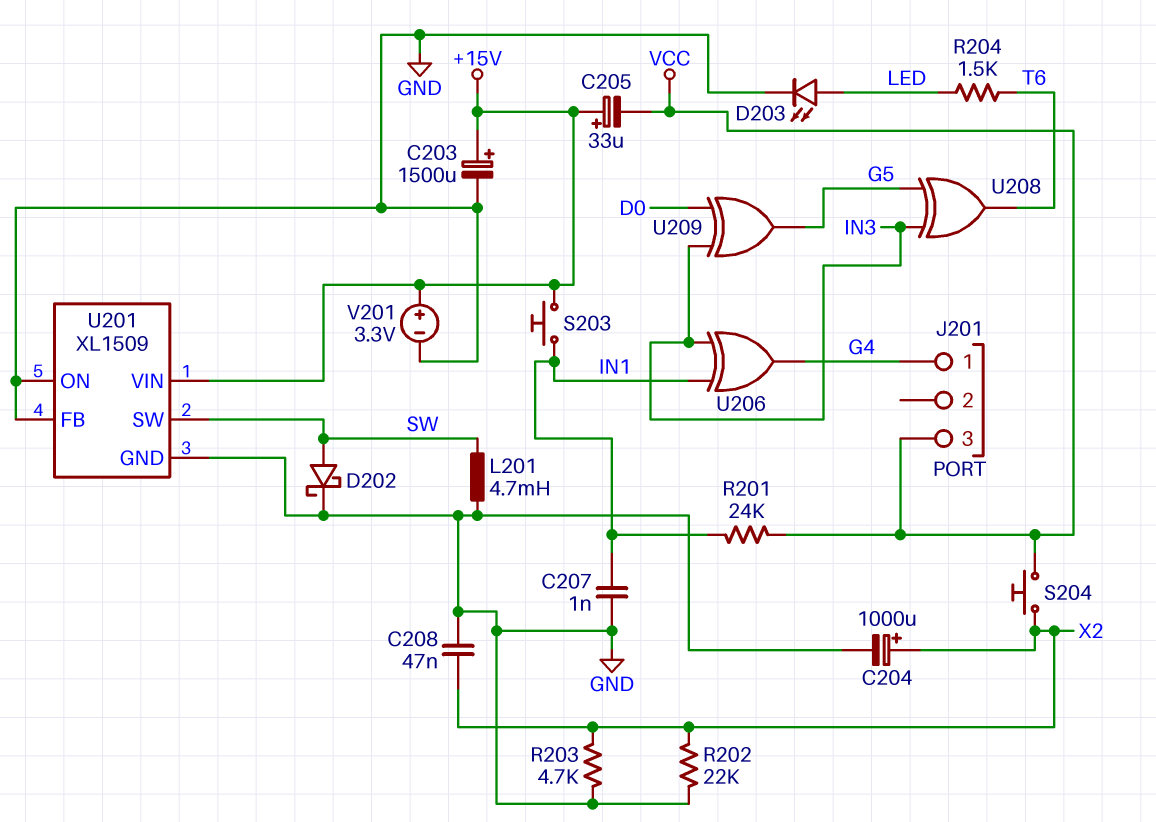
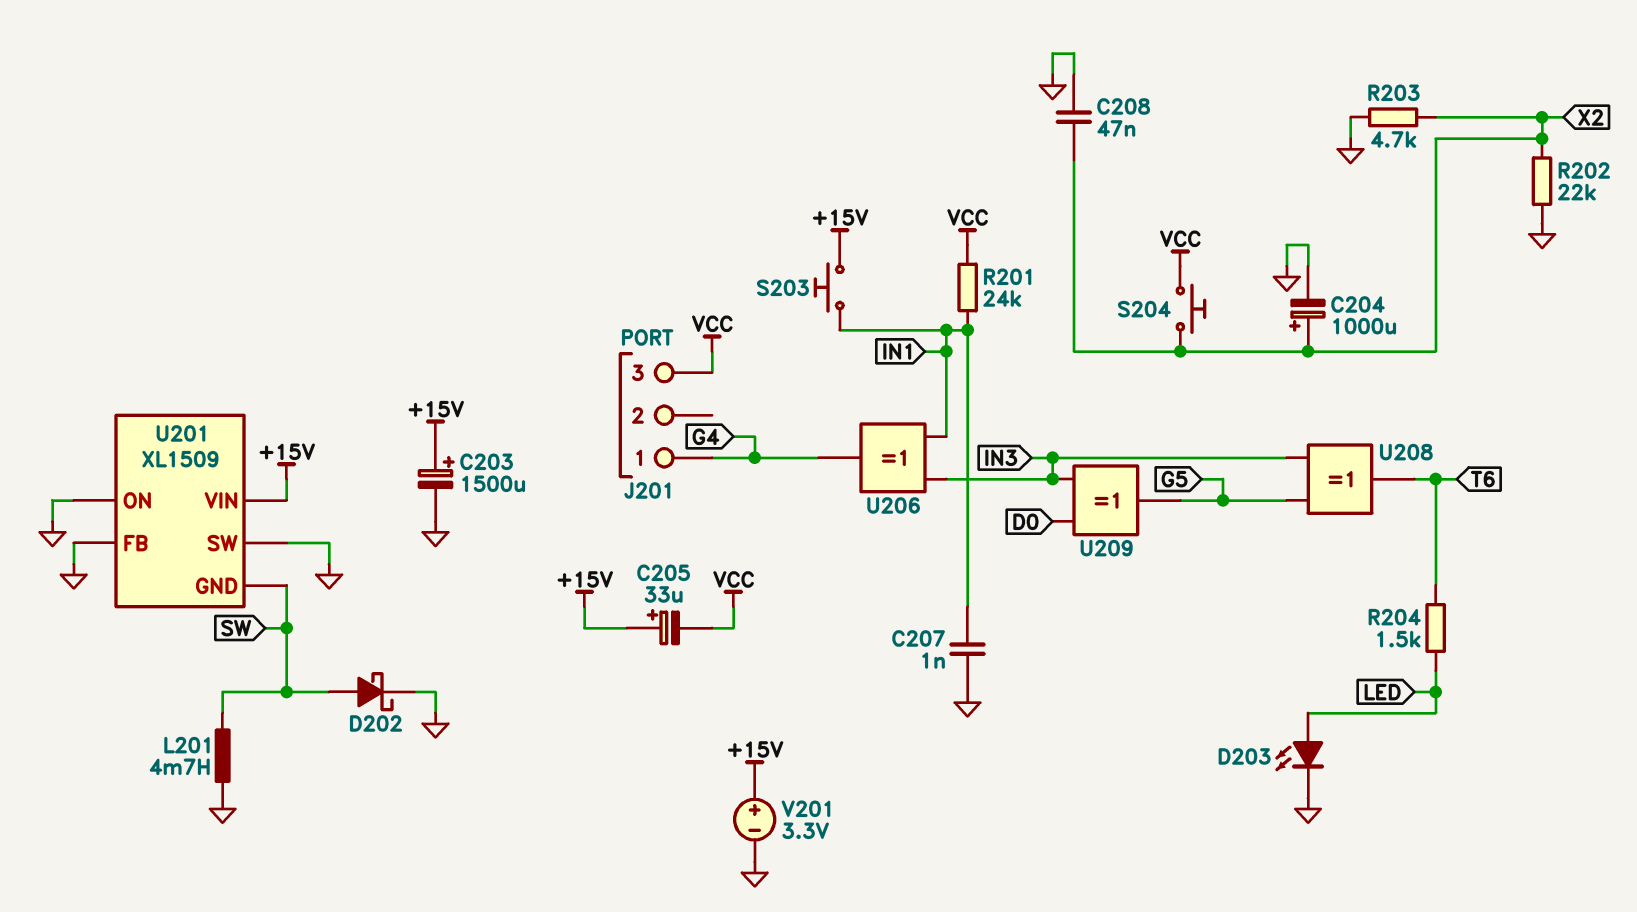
U201 pin GND: GND -> SW
U201 pin SW: SW -> GND

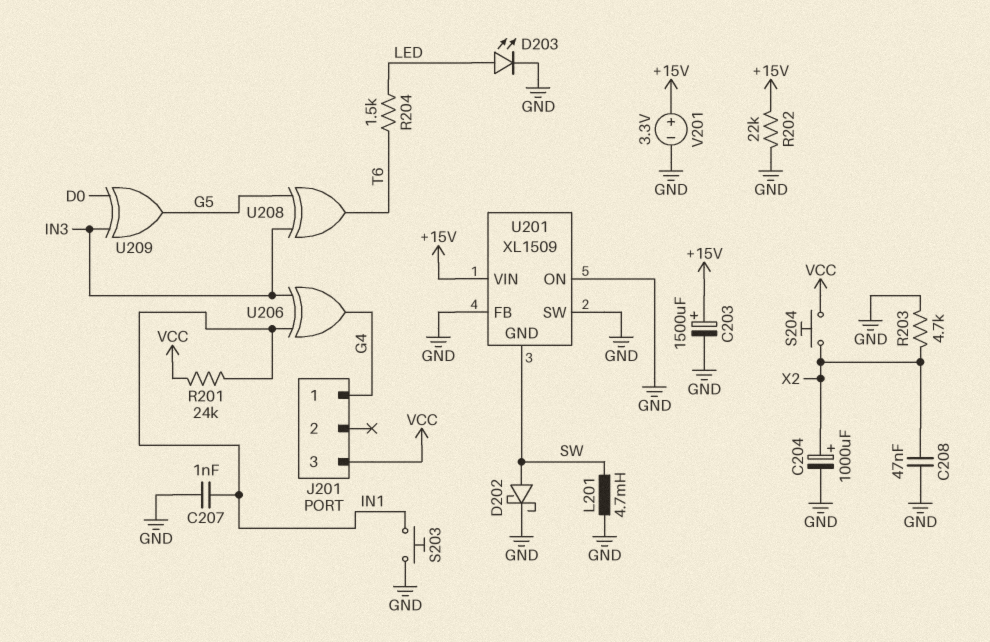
C205: 33uF (plus +15V, minus VCC) -> none
R202: 22k (GND, X2) -> 22k (+15V, GND)
S203: button (+15V, IN1) -> button (GND, IN1)

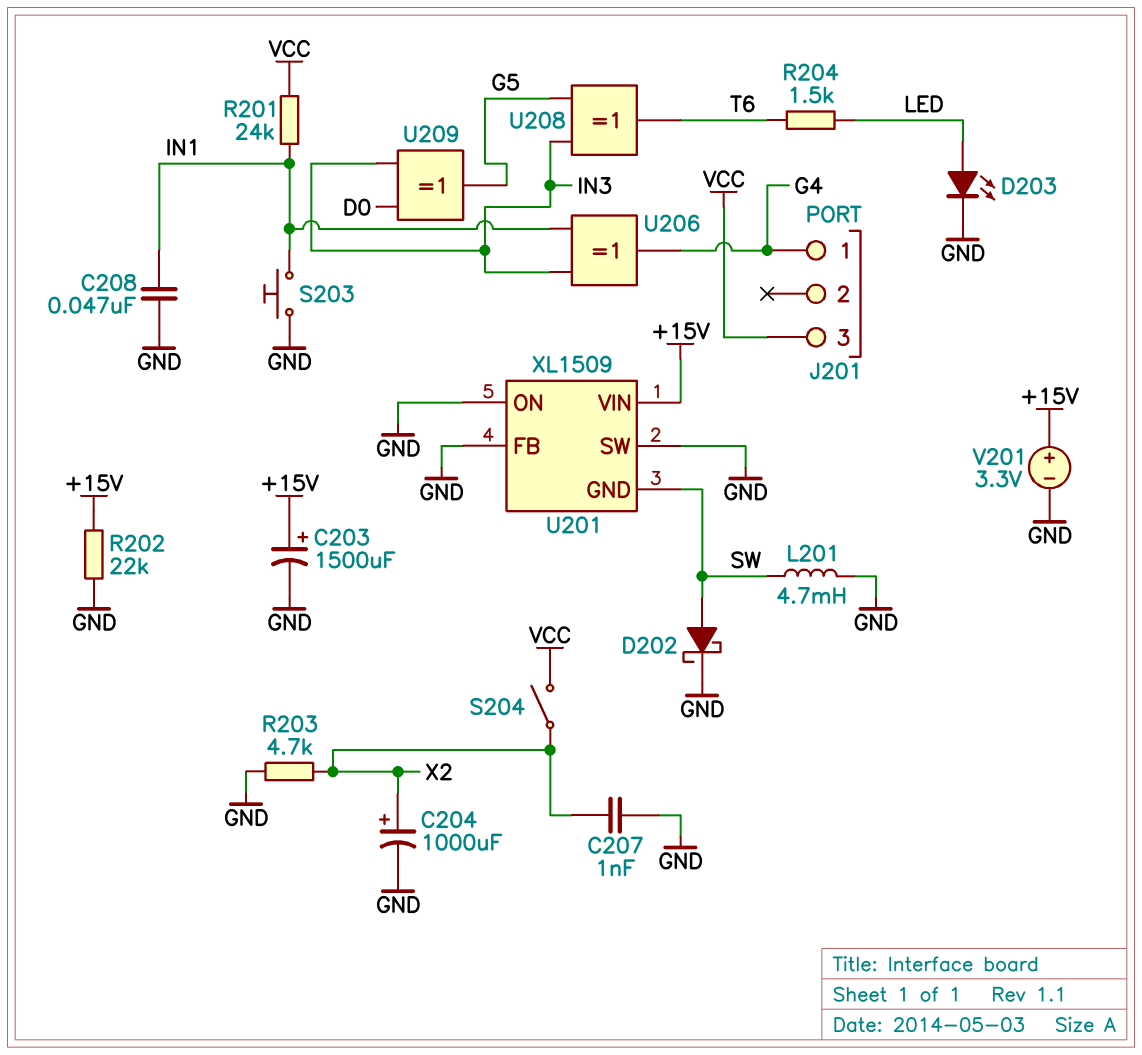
C207: 1nF (GND, IN1) -> 1nF (GND, X2)
C208: 47nF (GND, X2) -> 47nF (GND, IN1)
S204: button (VCC, X2) -> switch (VCC, X2)

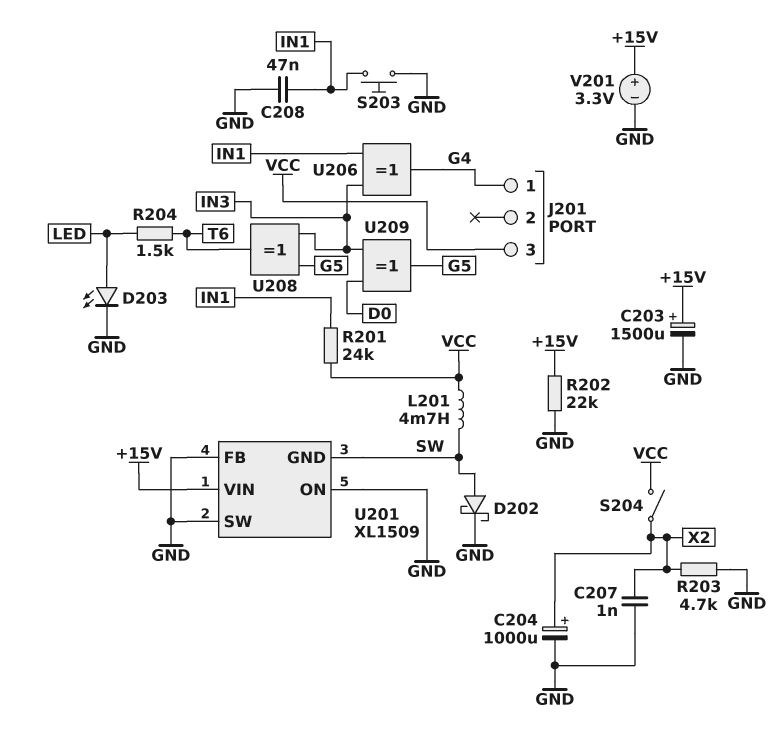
L201: 4.7mH (GND, SW) -> 4.7mH (SW, VCC)

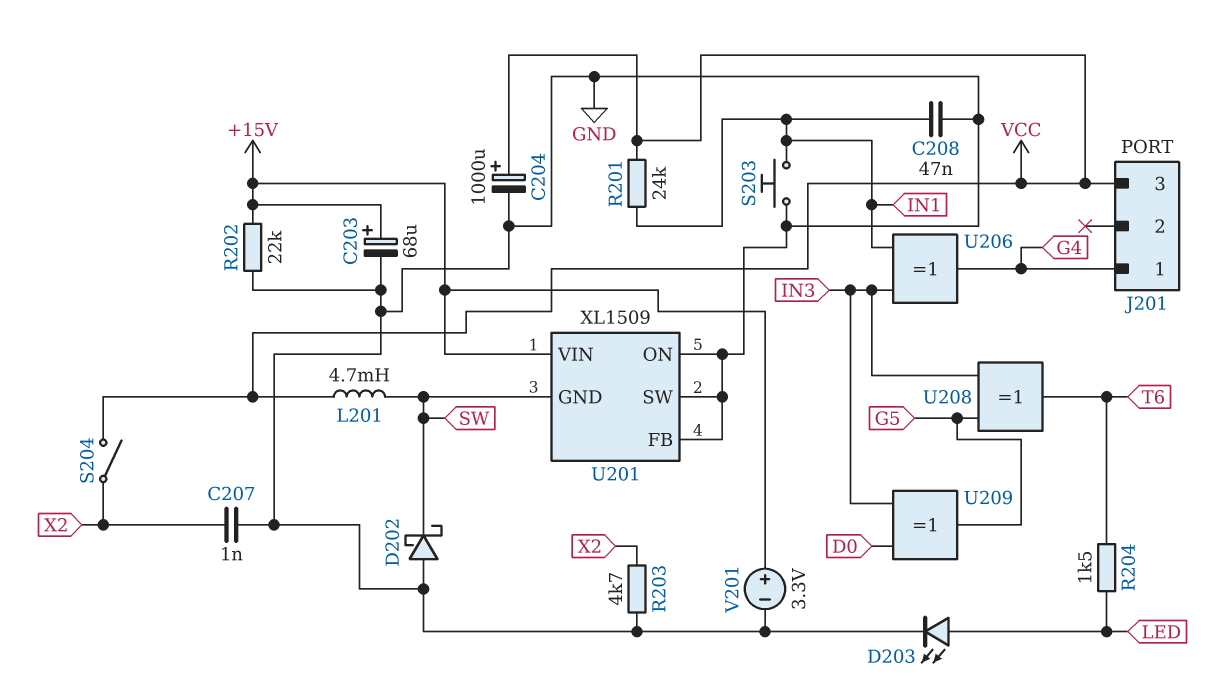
C203: 1500uF (plus +15V, minus GND) -> 68uF (plus +15V, minus GND)
C204: 1000uF (plus X2, minus GND) -> 1000uF (plus VCC, minus GND)
D202: schottky (A SW, K GND) -> schottky (A GND, K SW)

